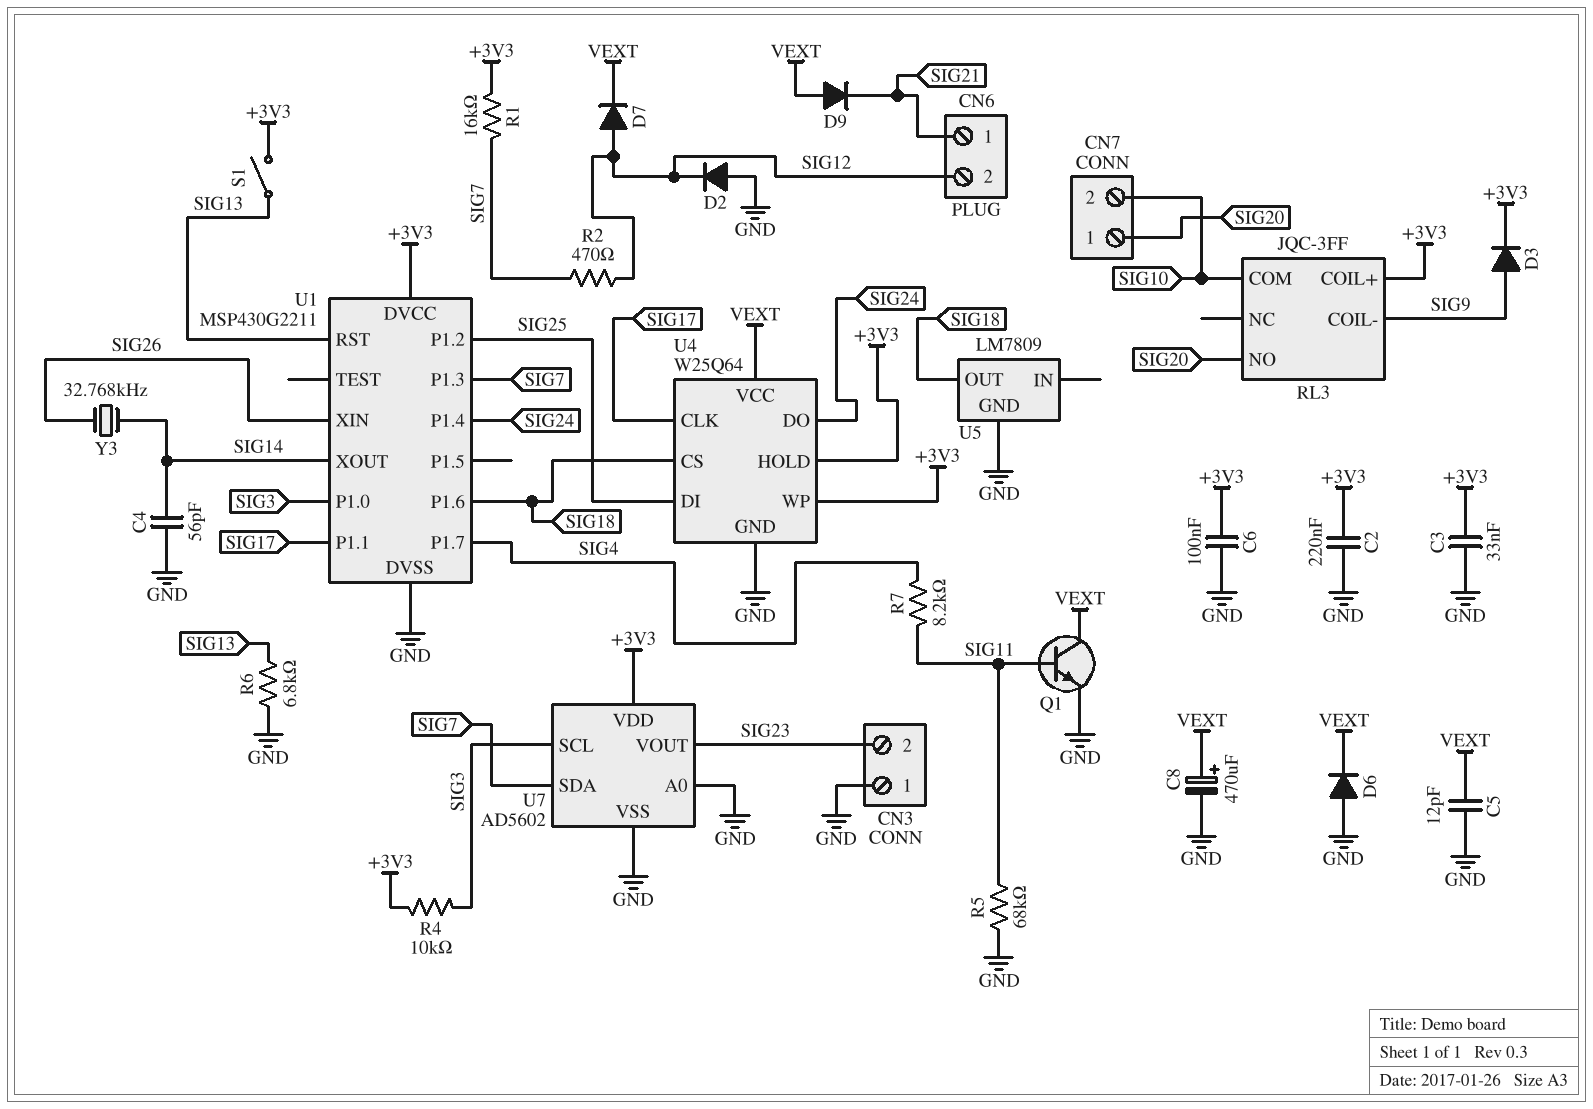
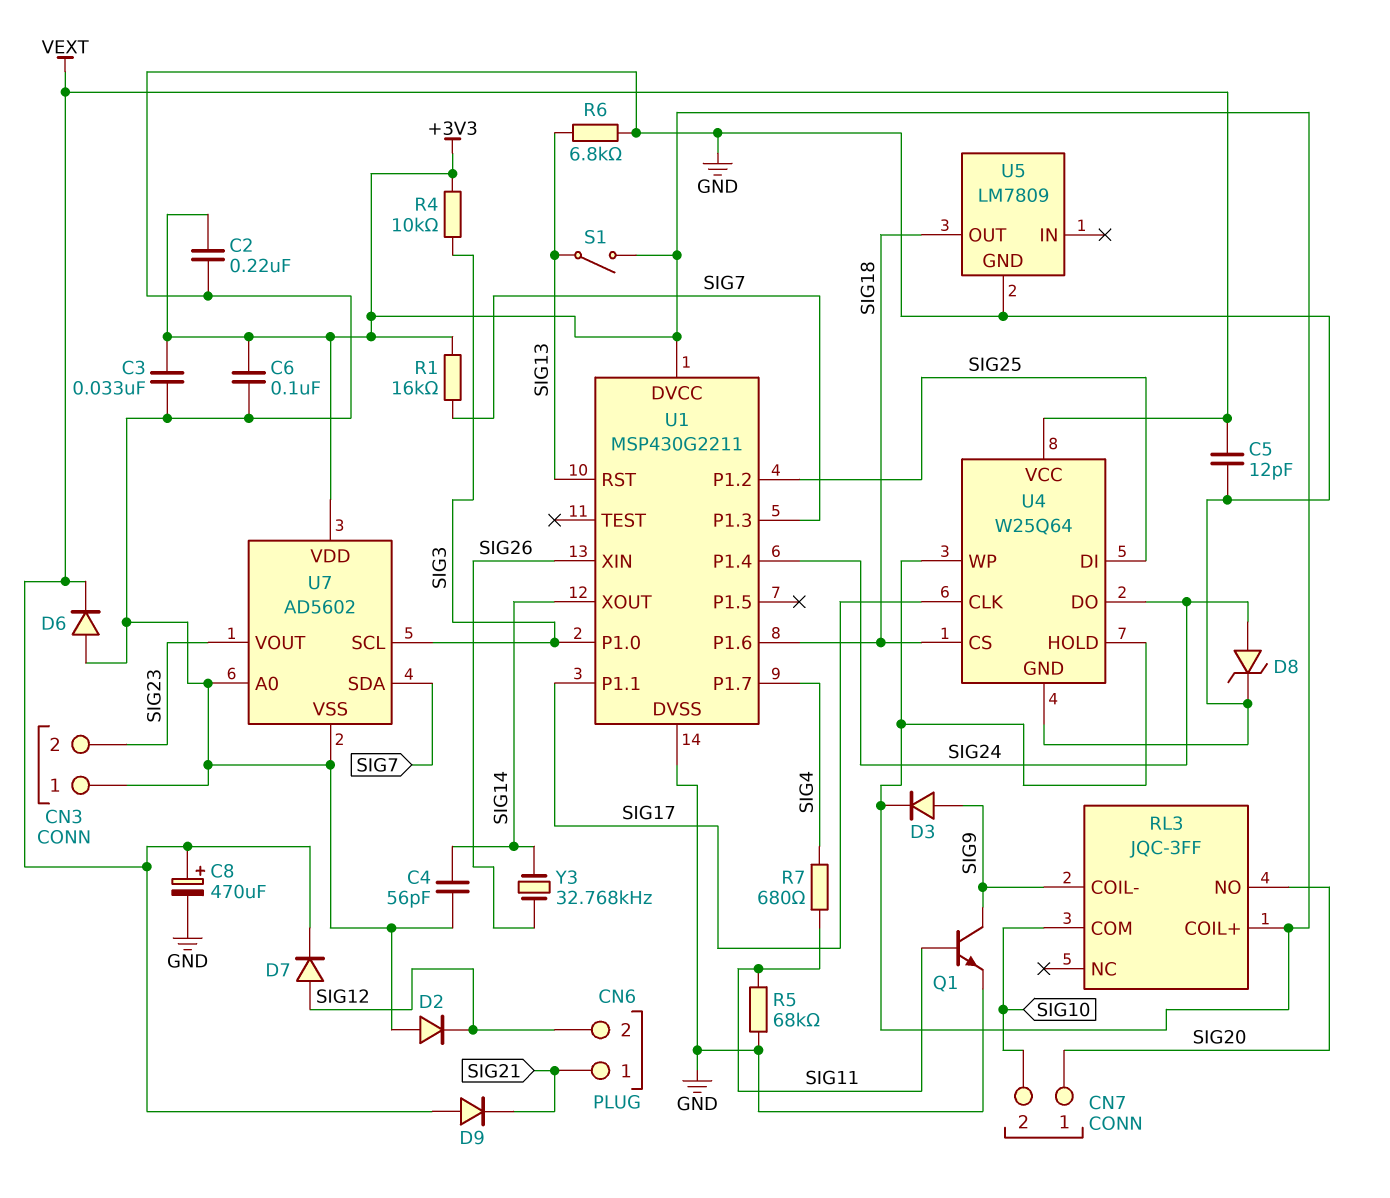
D8: none -> zener (A SIG24, K GND)
Q1: NPN (B SIG11, C VEXT, E GND) -> NPN (B SIG11, C SIG9, E GND)
R2: 470 (SIG7, SIG12) -> none
R7: 8.2k (SIG4, SIG11) -> 680 (SIG4, SIG11)

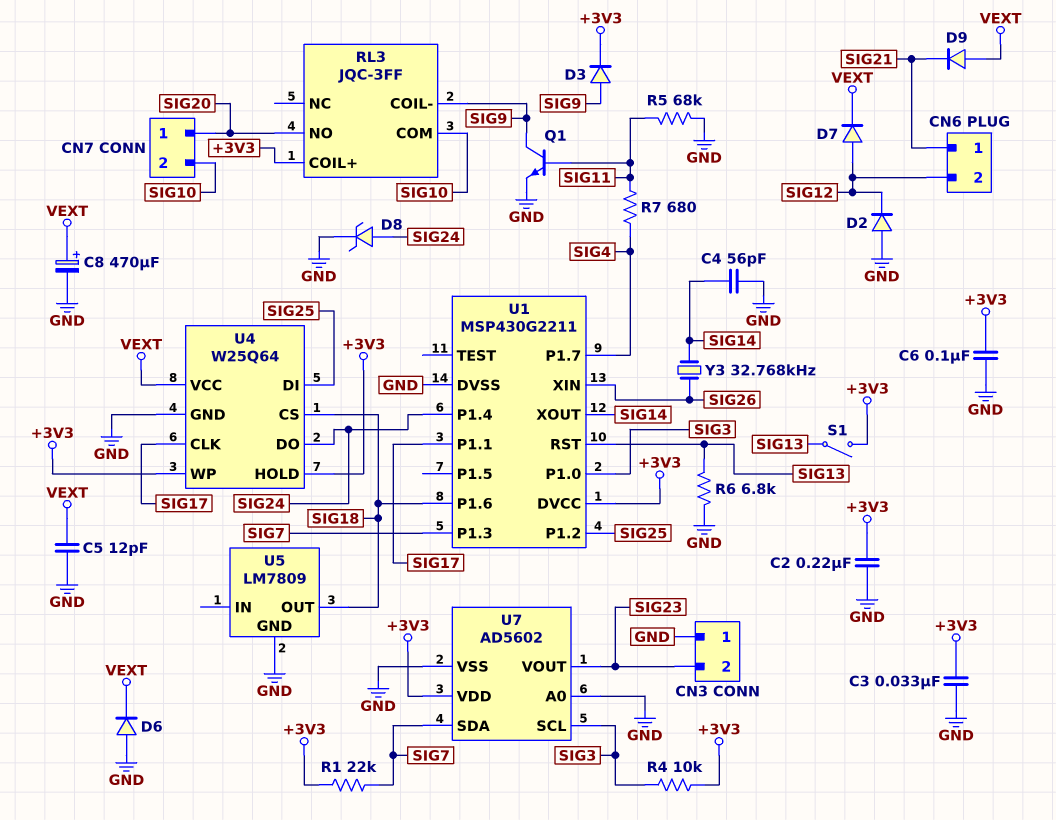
R1: 16k (+3V3, SIG7) -> 22k (+3V3, SIG7)

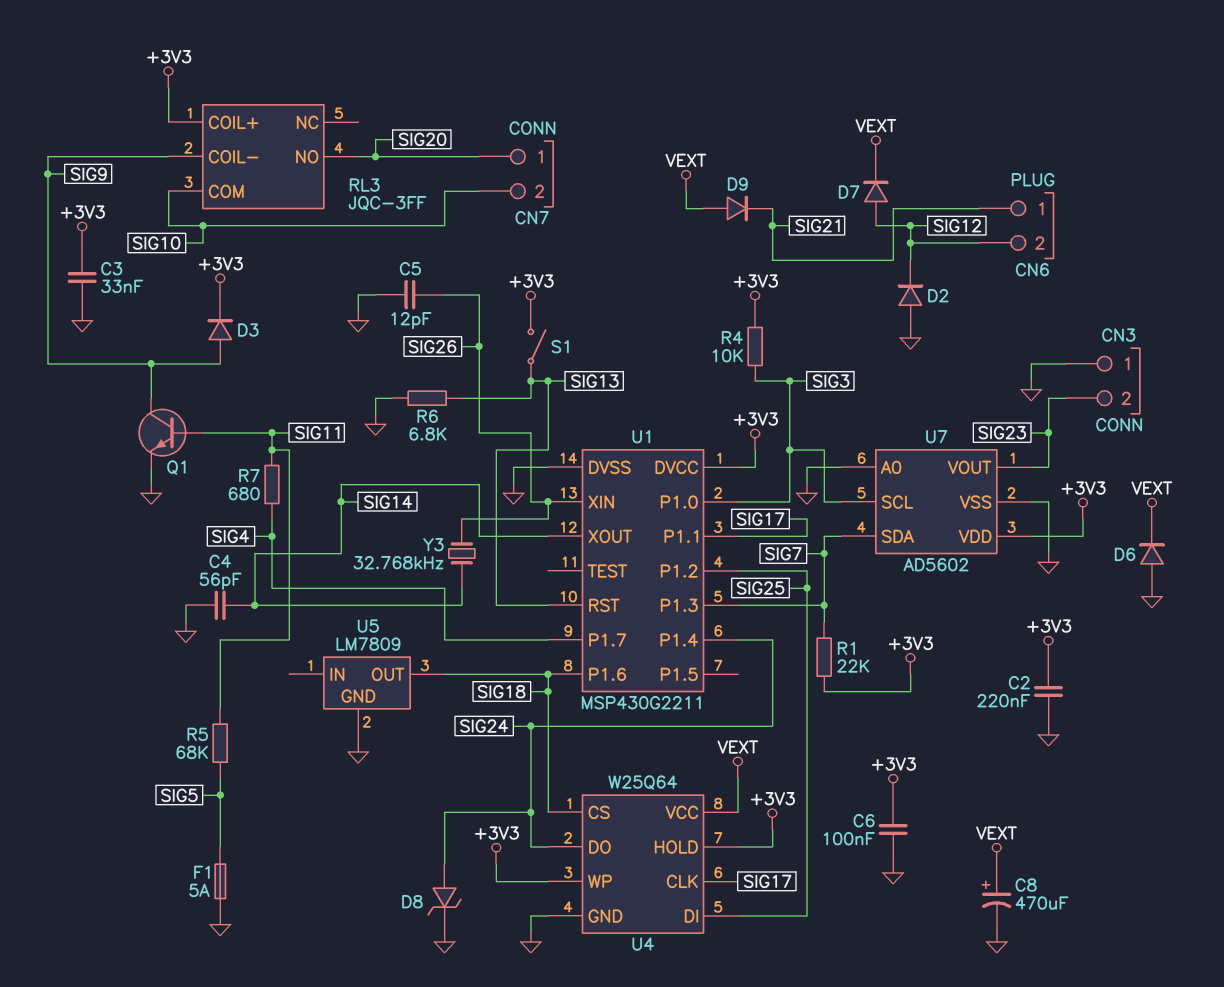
C5: 12pF (GND, VEXT) -> 12pF (GND, SIG26)
F1: none -> 5A (GND, SIG5)
R5: 68k (GND, SIG11) -> 68k (SIG5, SIG11)

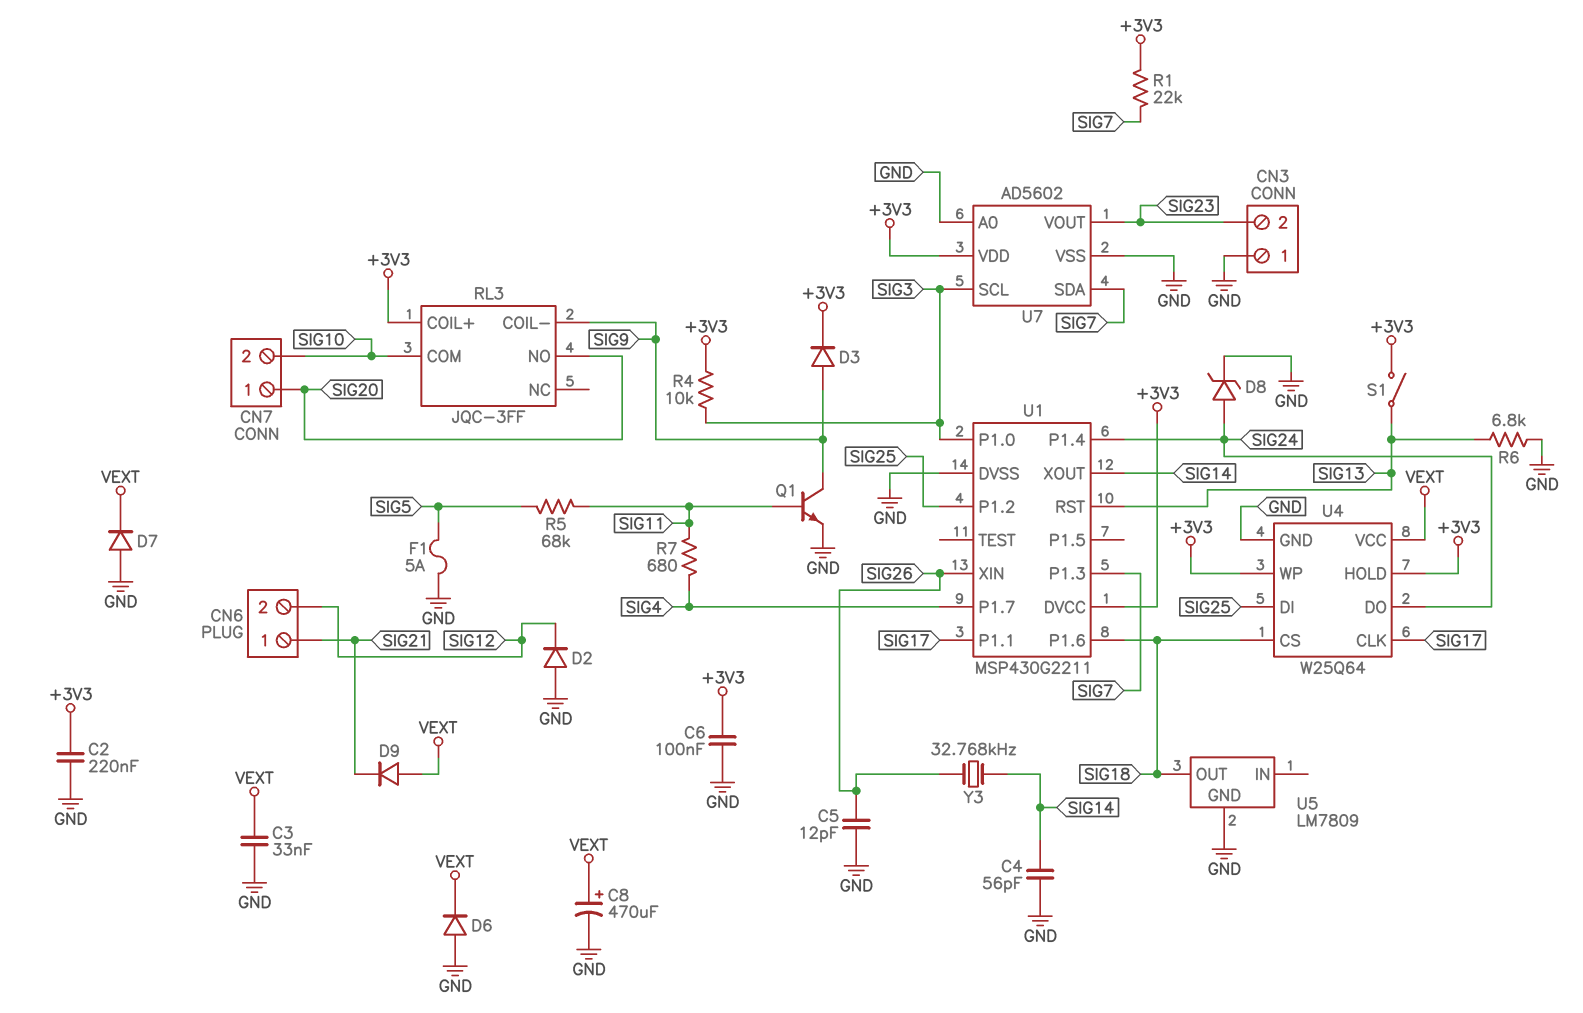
C3: 33nF (+3V3, GND) -> 33nF (GND, VEXT)
D7: diode (A SIG12, K VEXT) -> diode (A GND, K VEXT)

